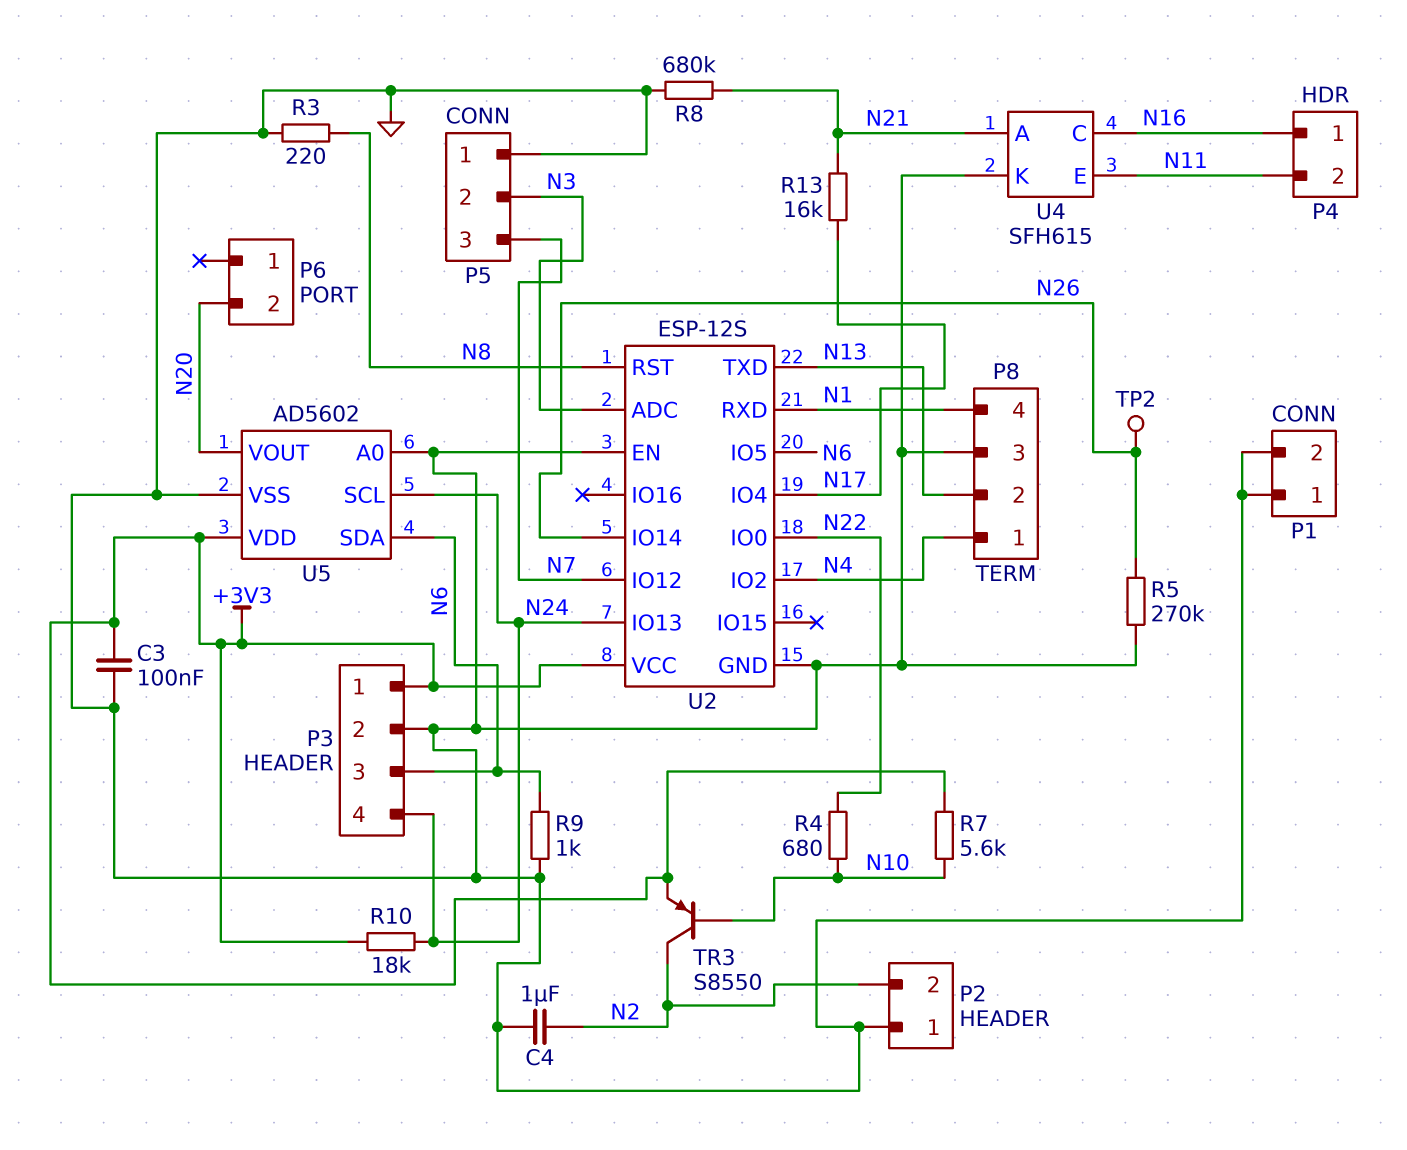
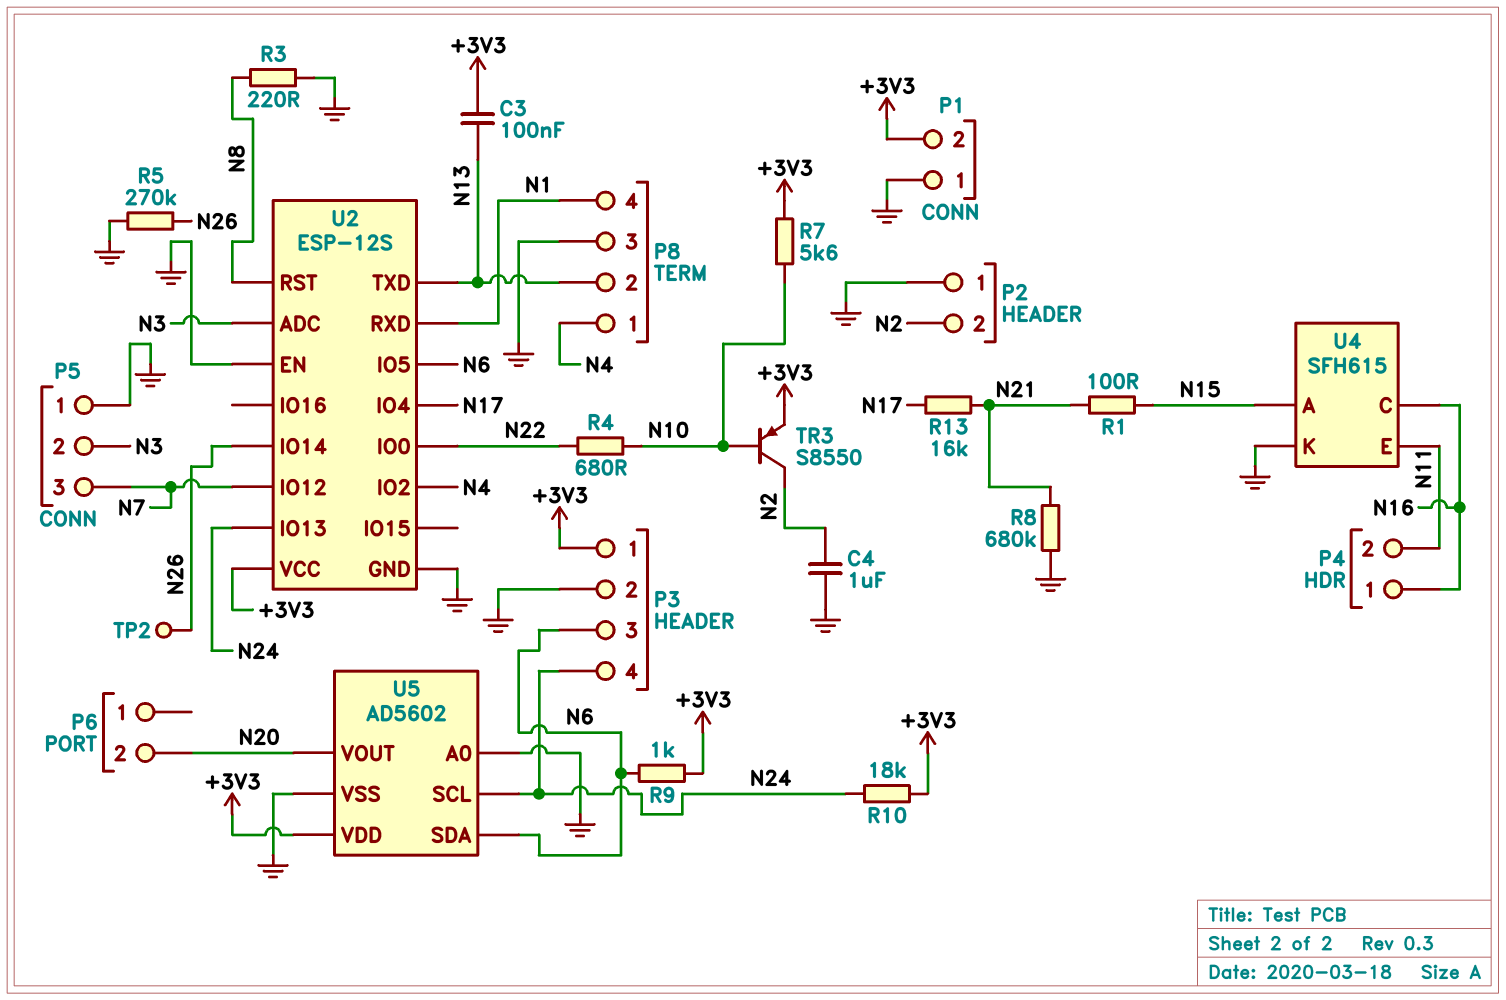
C3: 100nF (+3V3, GND) -> 100nF (+3V3, N13)
P1 pin 2: GND -> +3V3
R1: none -> 100 (N15, N21)
R9: 1k (GND, N6) -> 1k (+3V3, N6)
U4 pin A: N21 -> N15

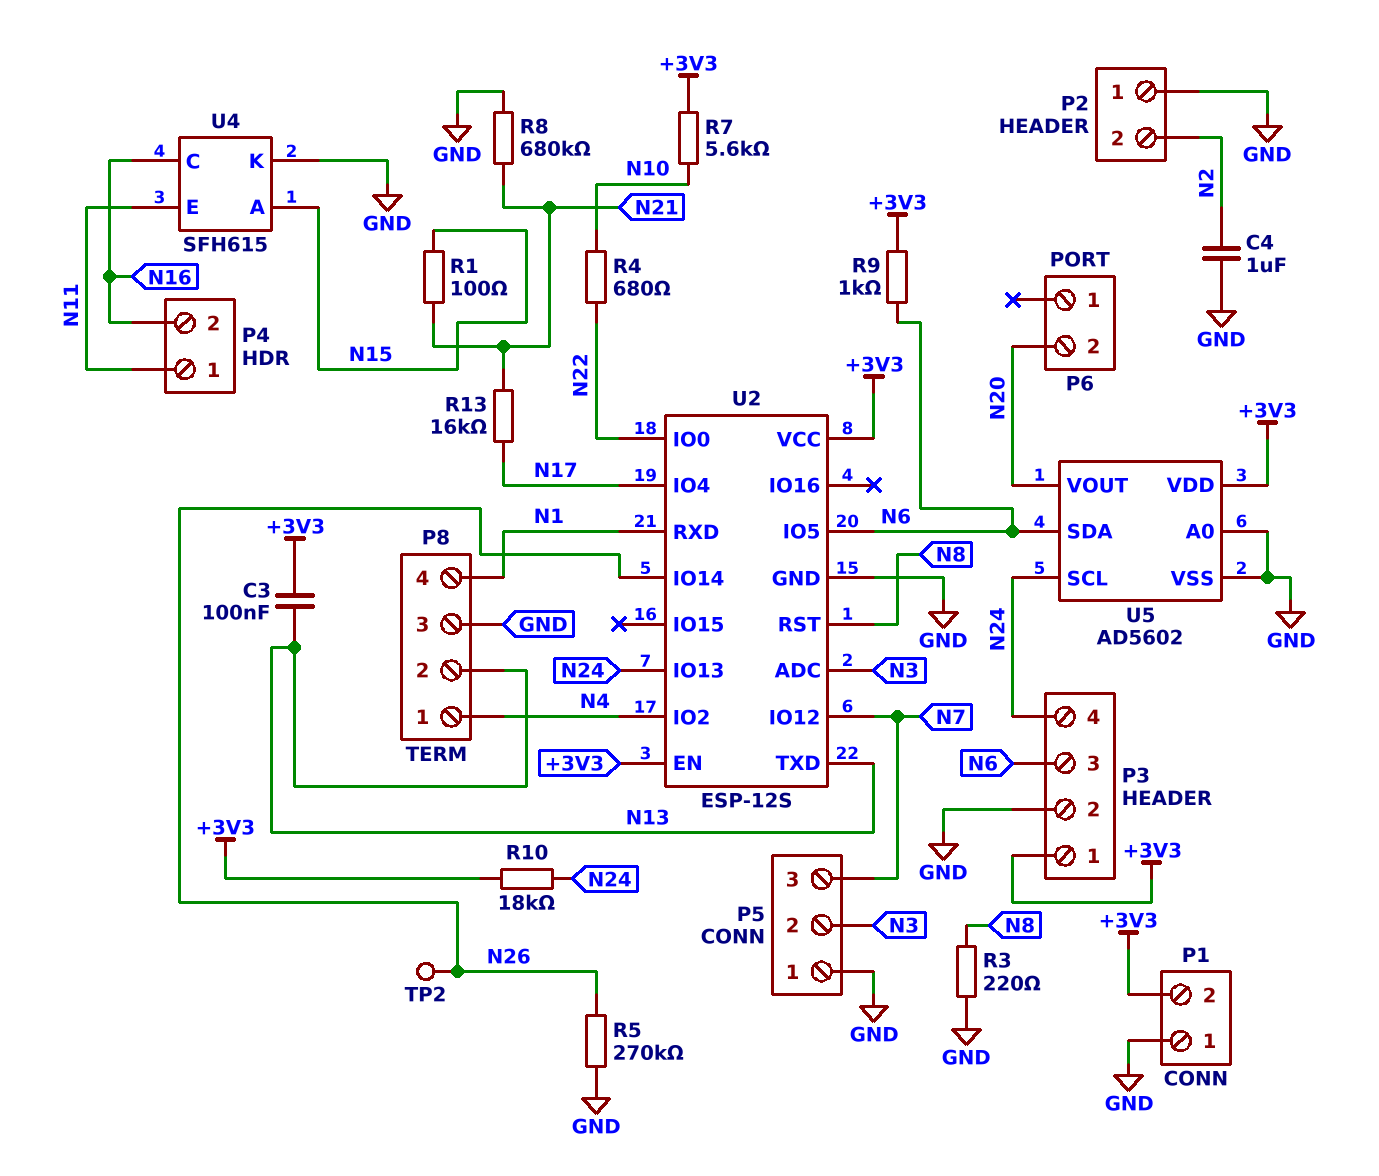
P4 pin 1: N16 -> N11
P4 pin 2: N11 -> N16
TR3: PNP S8550 (B N10, C N2, E +3V3) -> none
U2 pin EN: GND -> +3V3

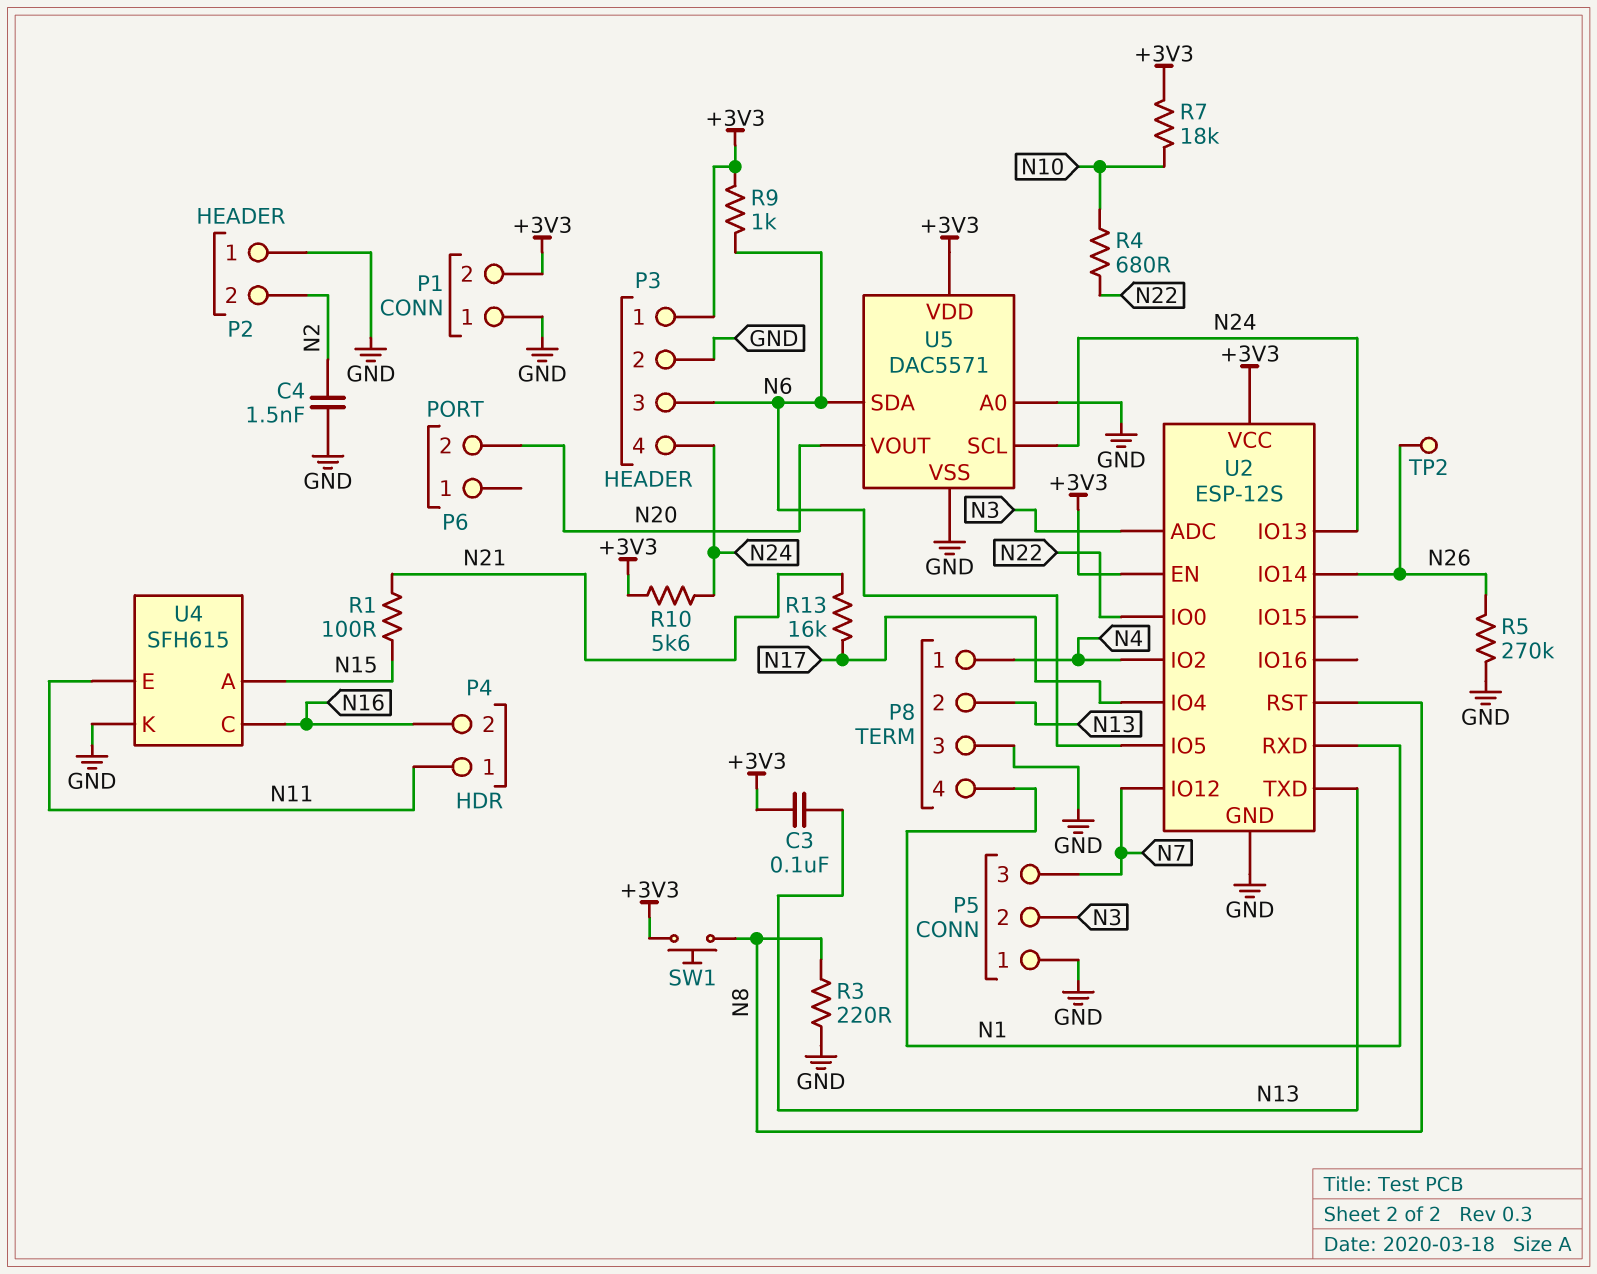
C4: 1uF (GND, N2) -> 1.5nF (GND, N2)
R7: 5.6k (+3V3, N10) -> 18k (+3V3, N10)
R8: 680k (GND, N21) -> none
R10: 18k (+3V3, N24) -> 5.6k (+3V3, N24)
SW1: none -> button (+3V3, N8)
U5: AD5602 -> DAC5571

